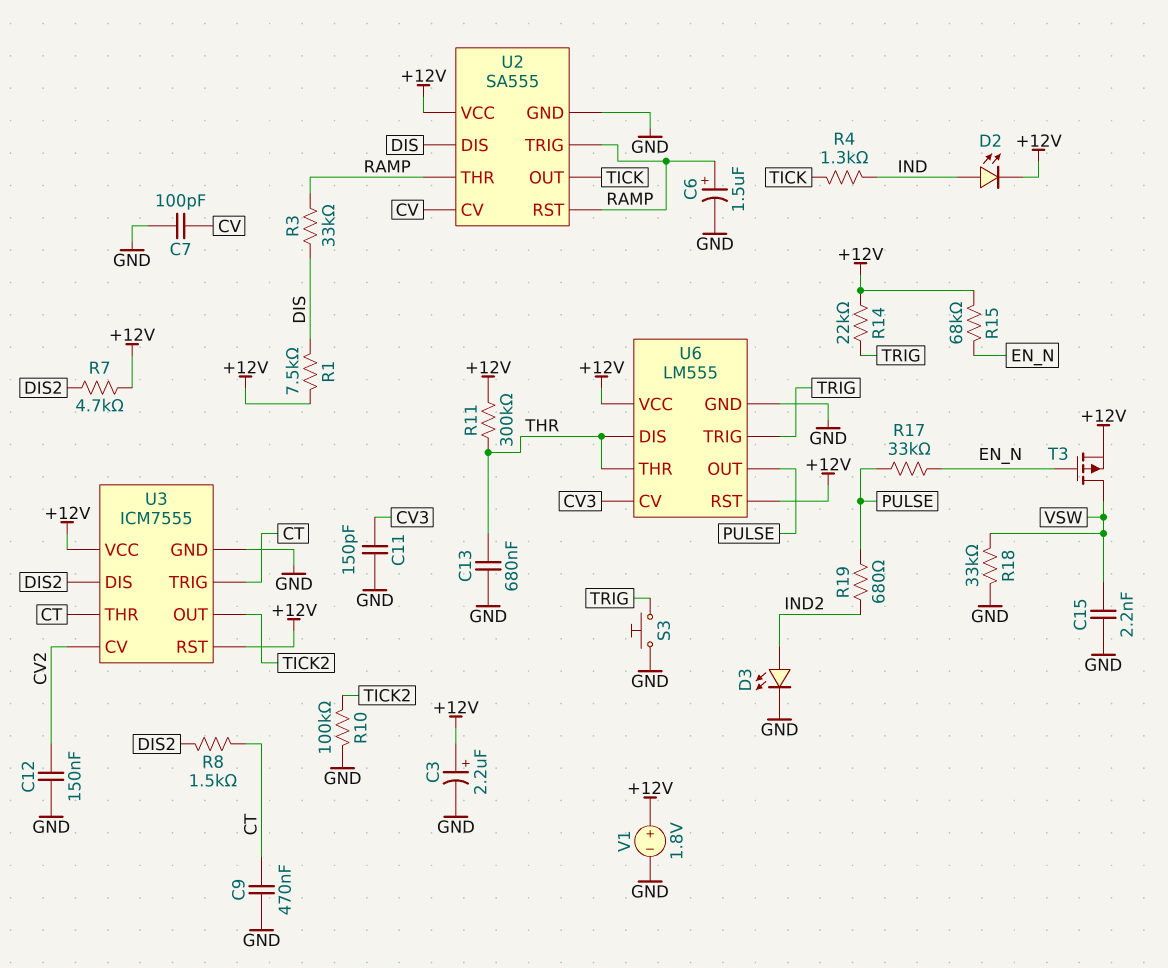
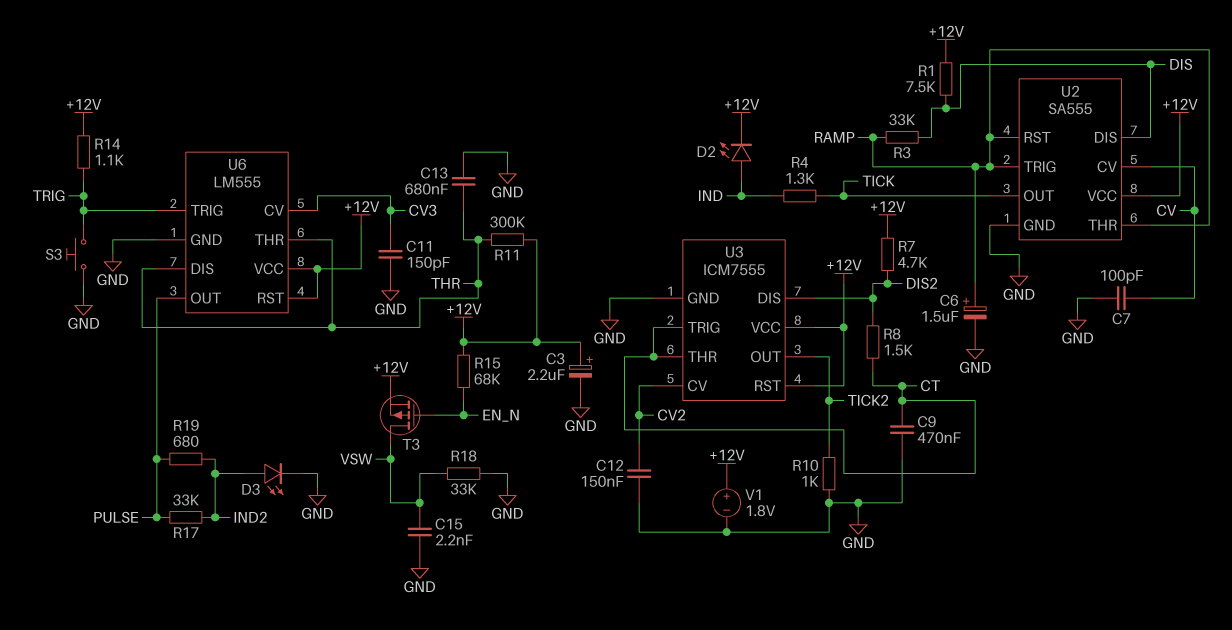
R10: 100k (GND, TICK2) -> 1k (GND, TICK2)
R14: 22k (+12V, TRIG) -> 1.1k (+12V, TRIG)
R17: 33k (EN_N, PULSE) -> 33k (IND2, PULSE)

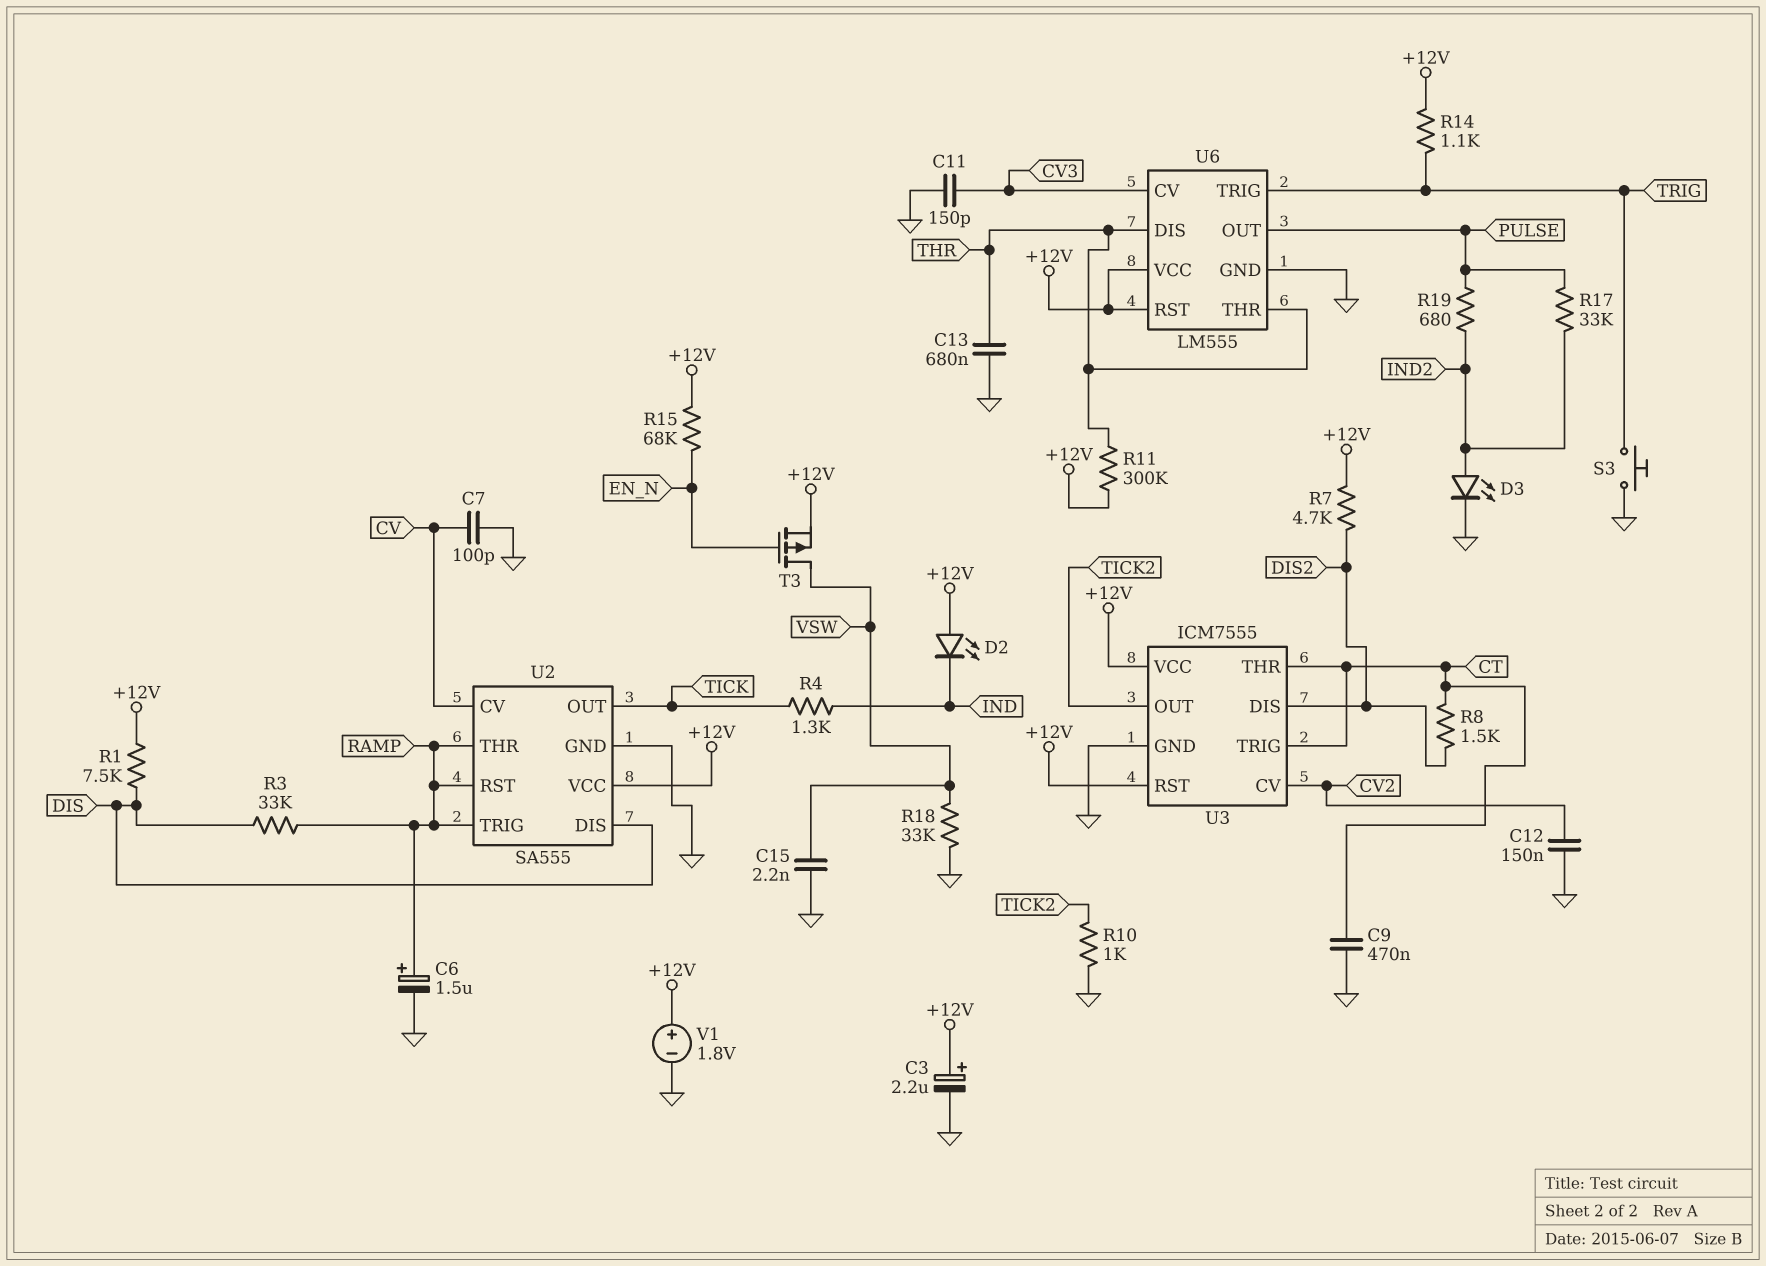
D2: LED (A IND, K +12V) -> LED (A +12V, K IND)

